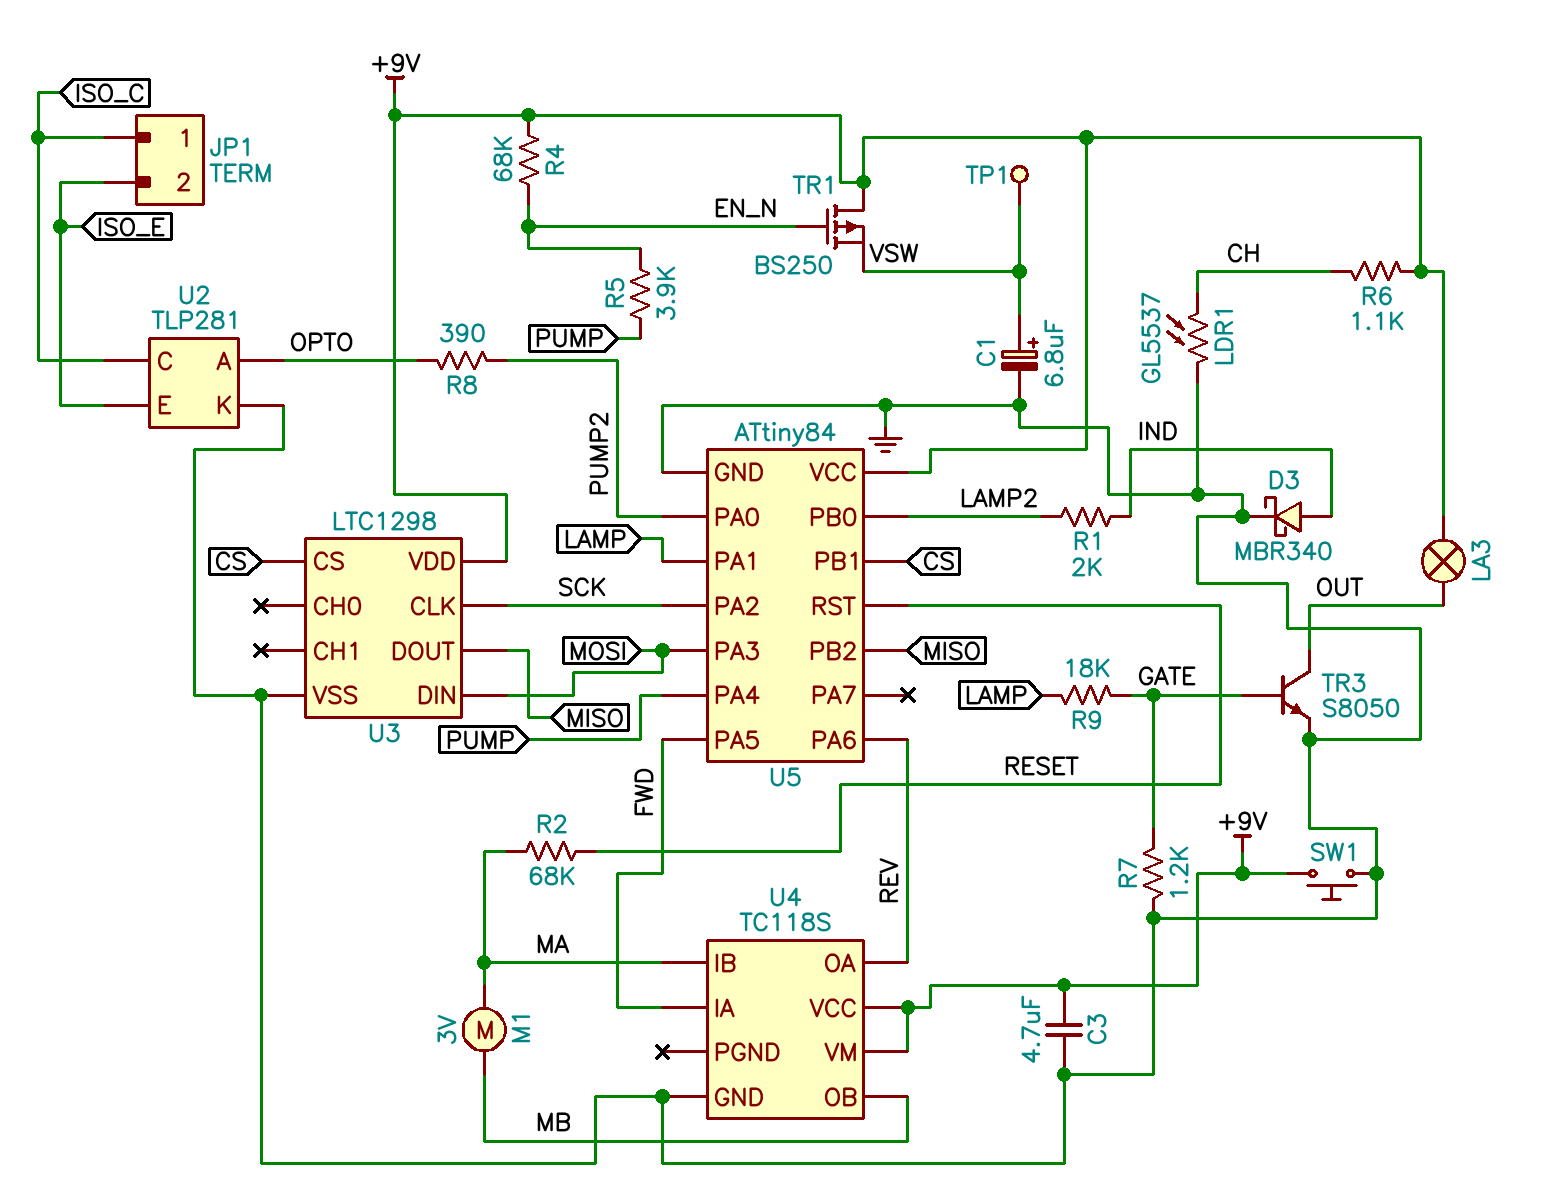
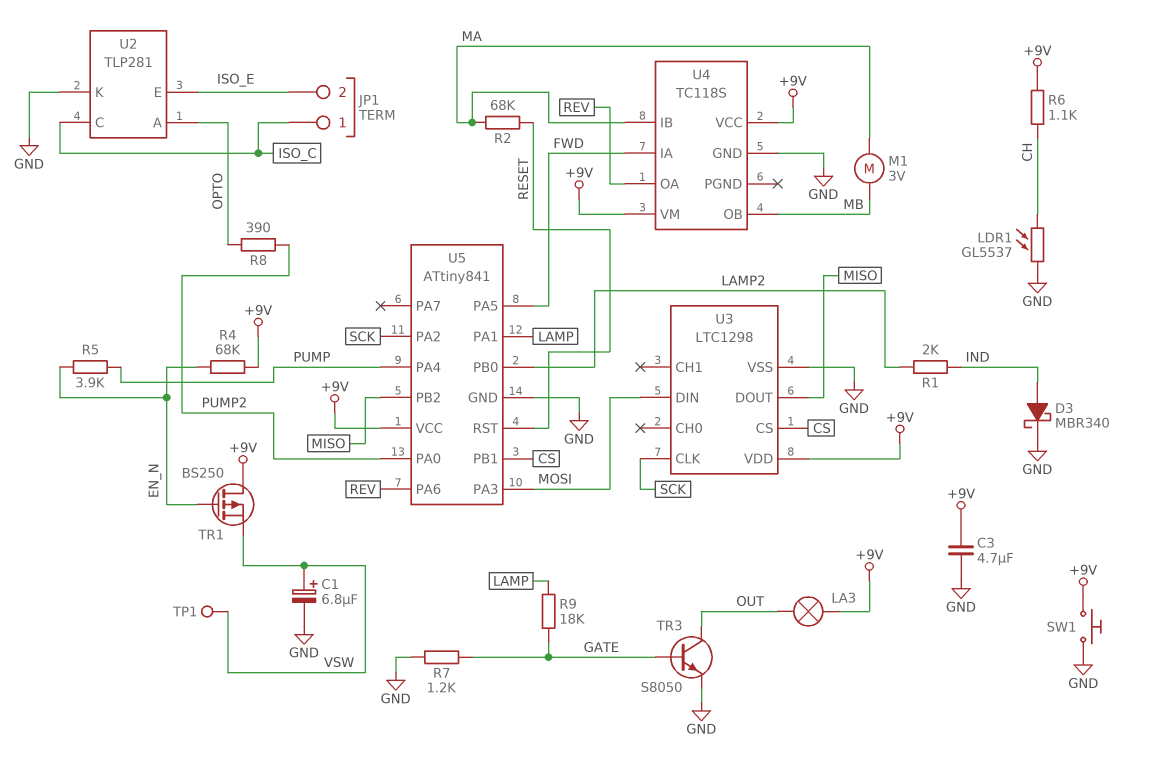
U5: ATtiny84 -> ATtiny841

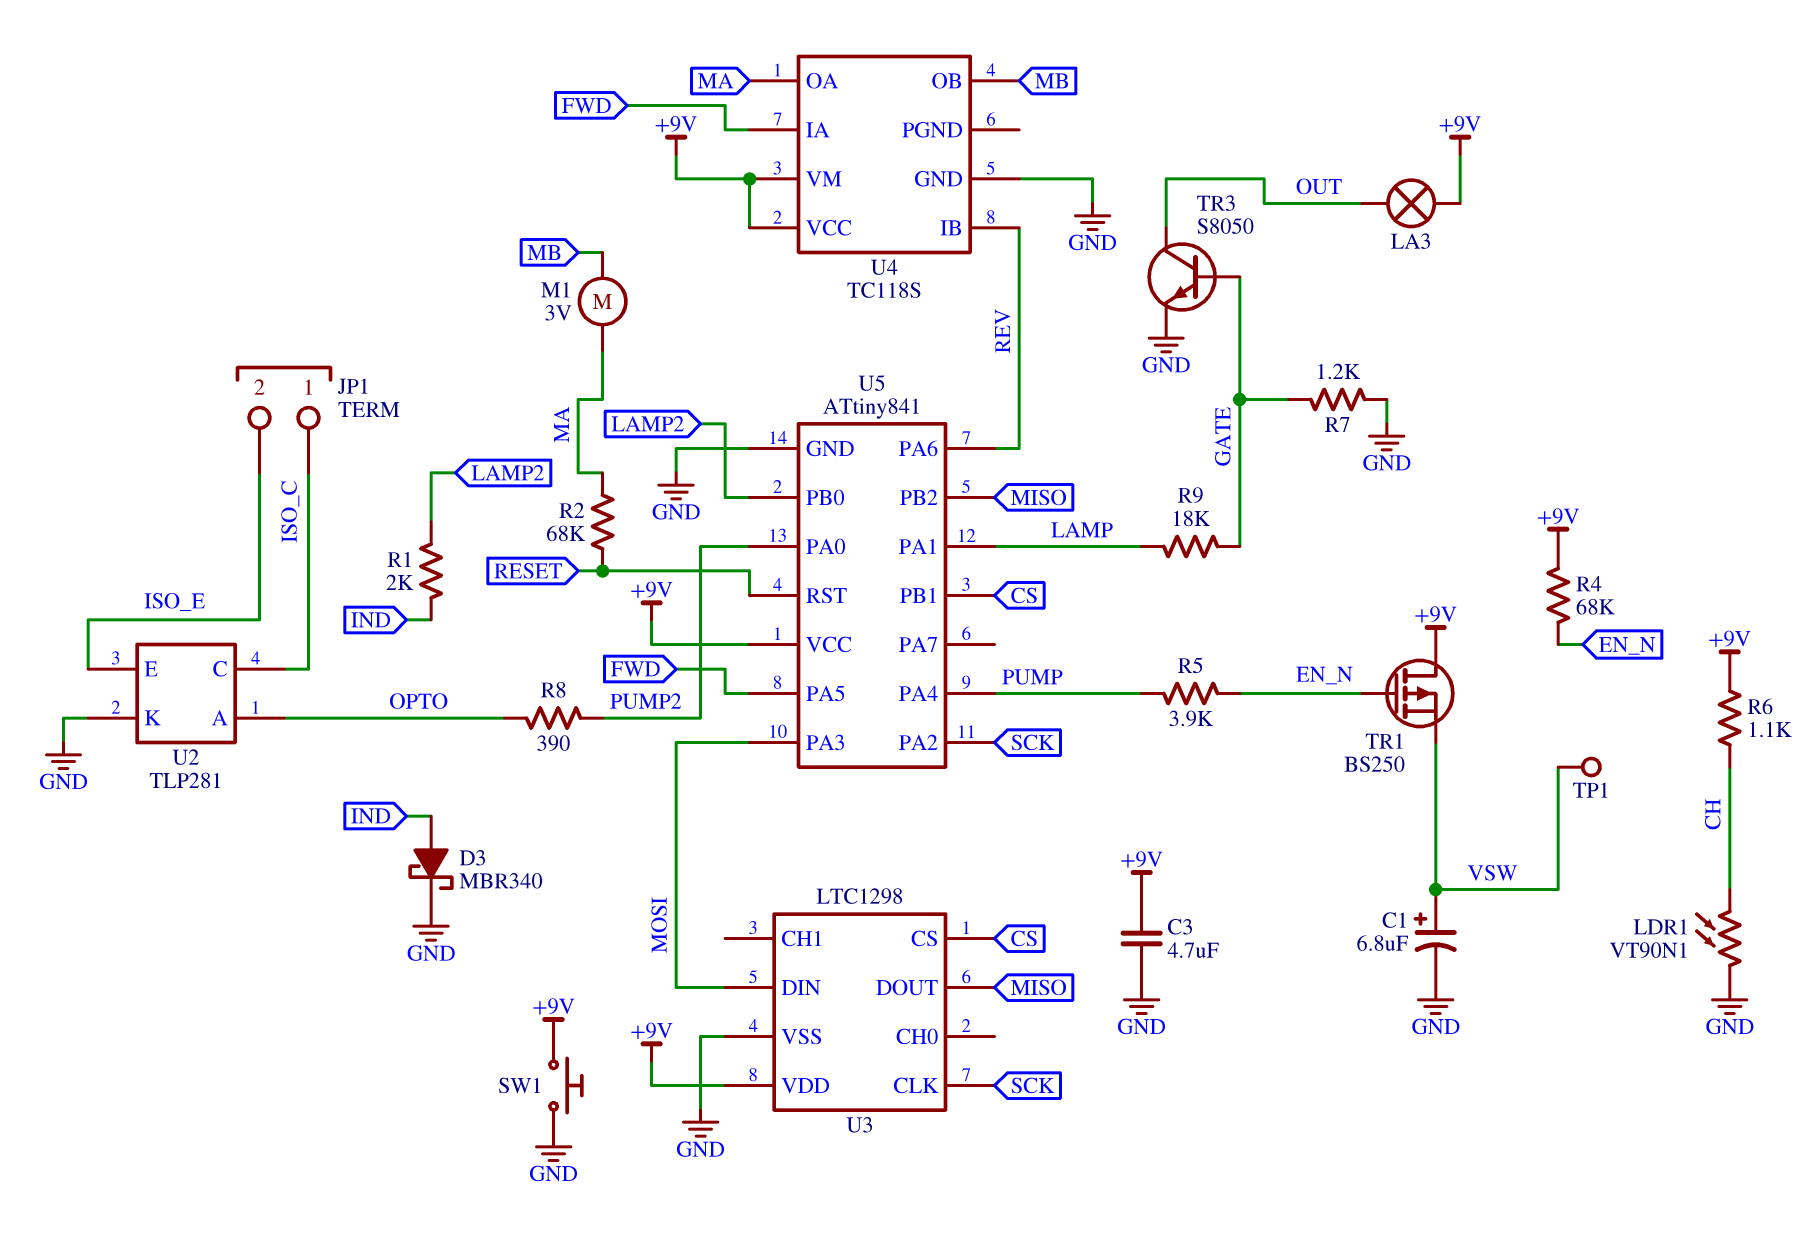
LDR1: GL5537 (CH, GND) -> VT90N1 (CH, GND)
U4 pin IB: MA -> REV
U4 pin OA: REV -> MA

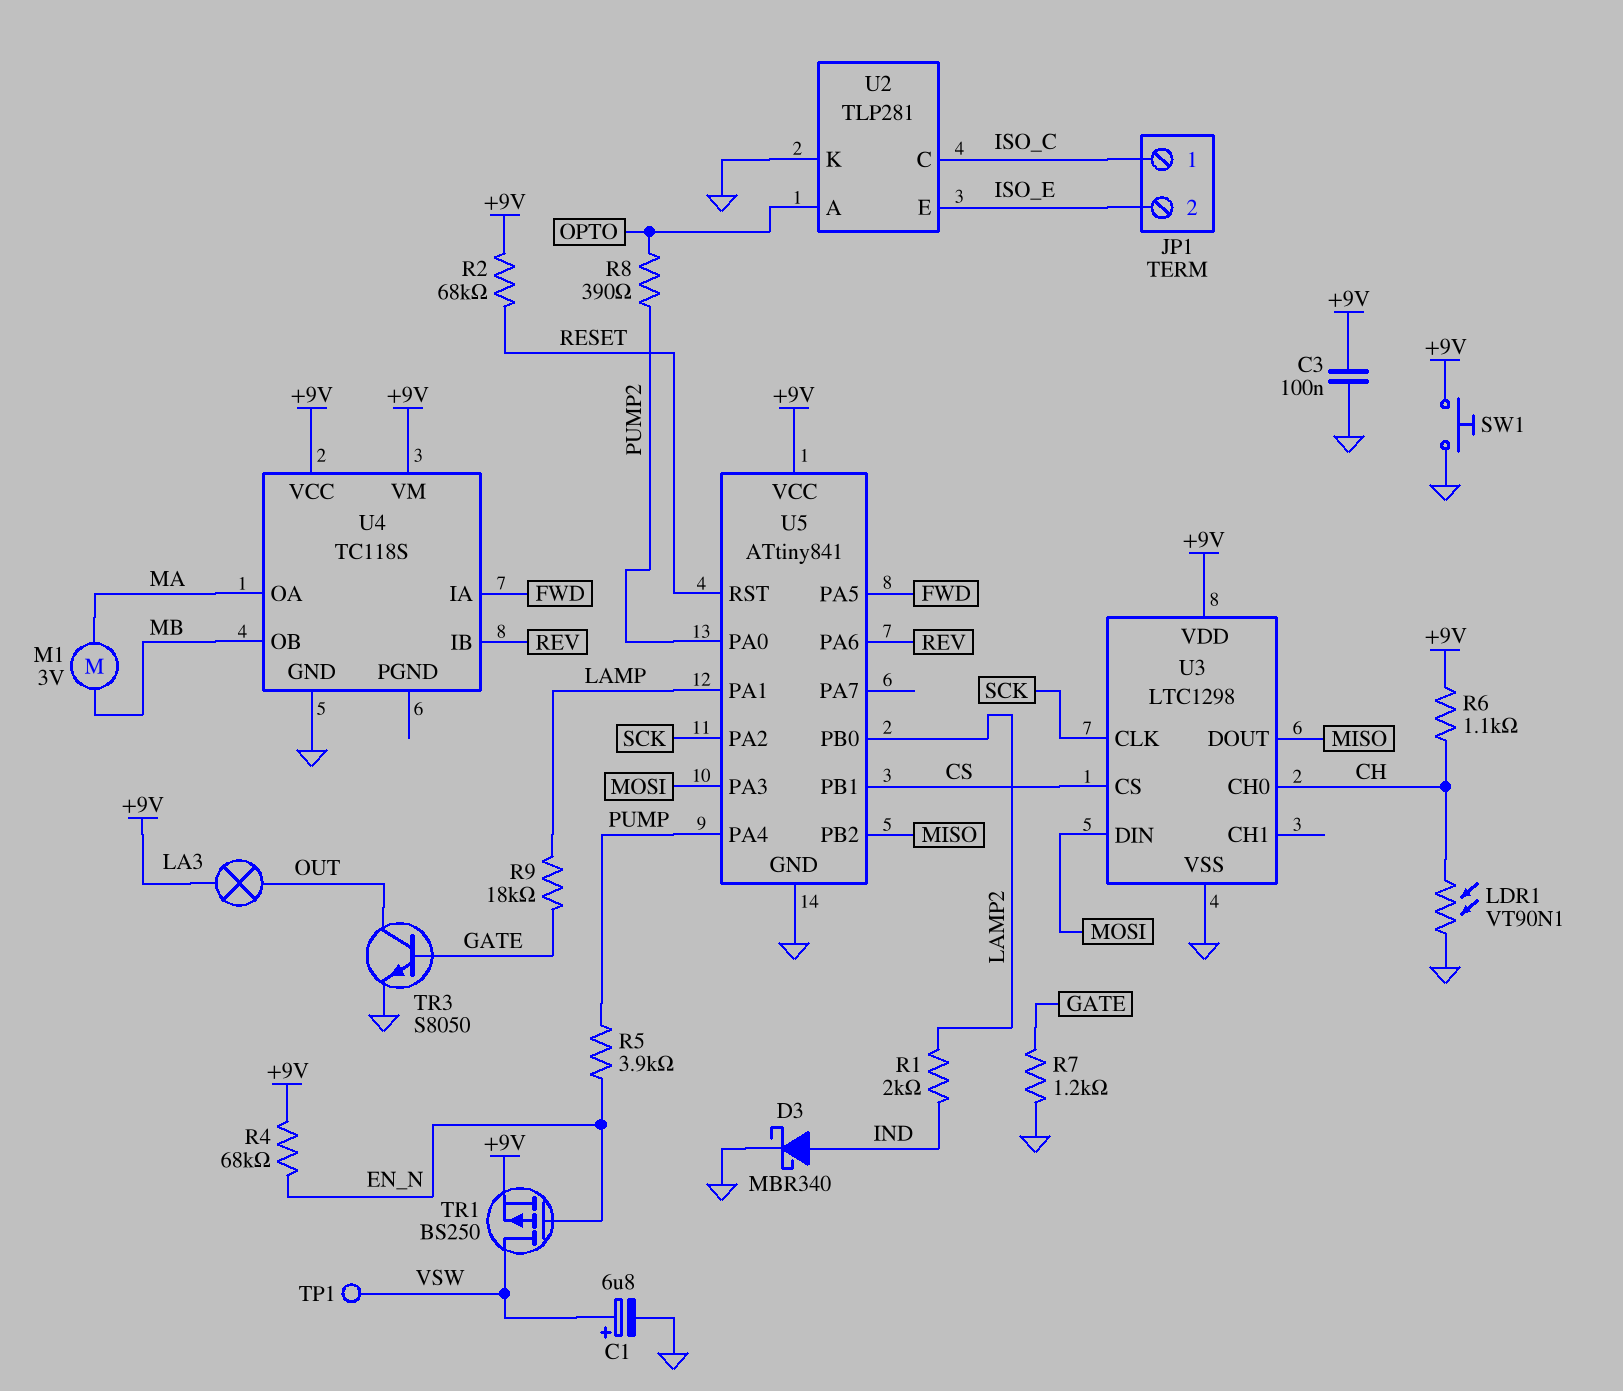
C3: 4.7uF (+9V, GND) -> 100nF (+9V, GND)
R2: 68k (MA, RESET) -> 68k (+9V, RESET)
TR1: PMOS BS250 (G EN_N, D +9V, S VSW) -> PMOS BS250 (G EN_N, D VSW, S +9V)
U3 pin CH0: none -> CH

